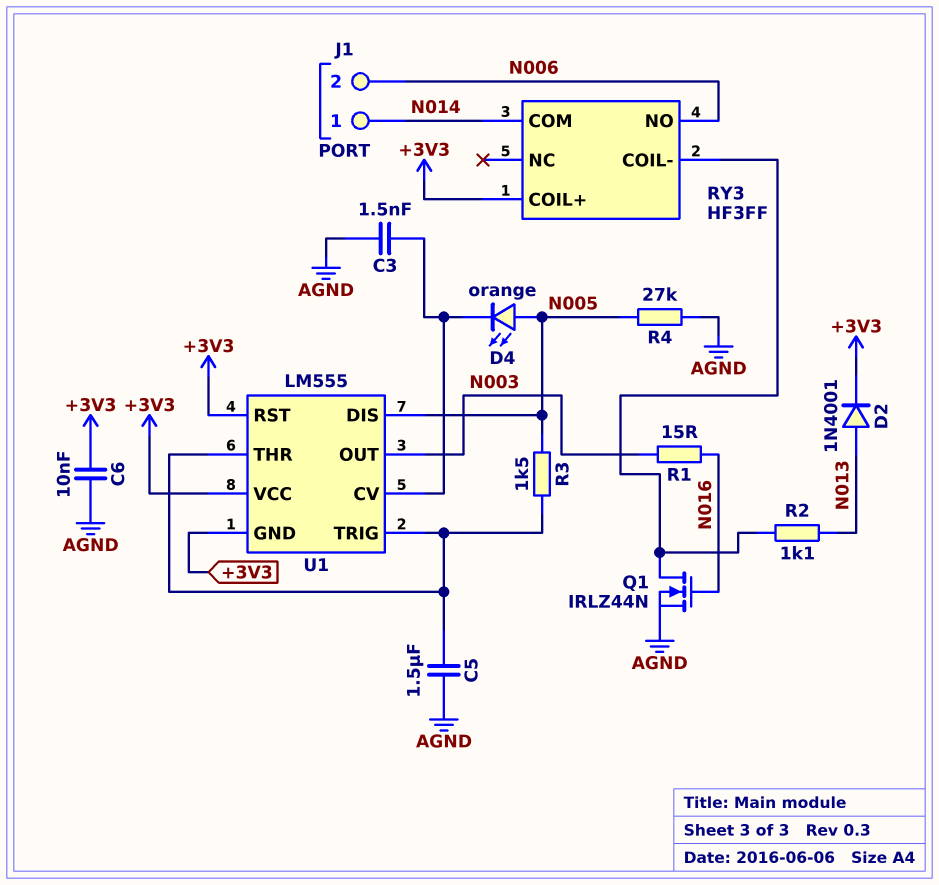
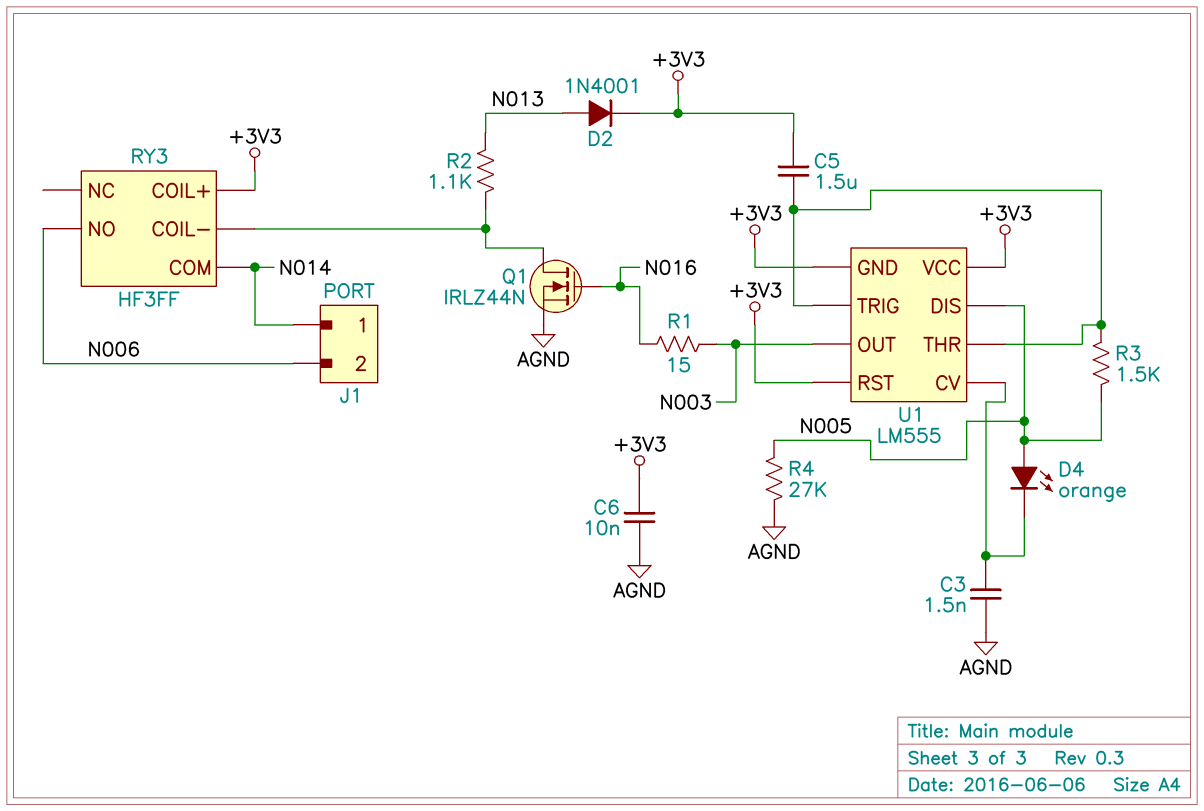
C5: 1.5uF (AGND, U1/THR) -> 1.5uF (+3V3, U1/THR)

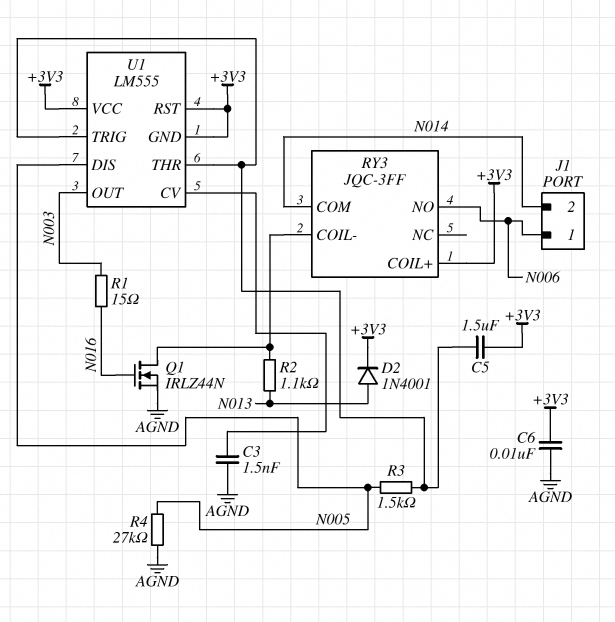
D4: LED orange (A N005, K U1/CV) -> none
J1 pin 1: N014 -> N006
J1 pin 2: N006 -> N014
RY3: HF3FF -> JQC-3FF

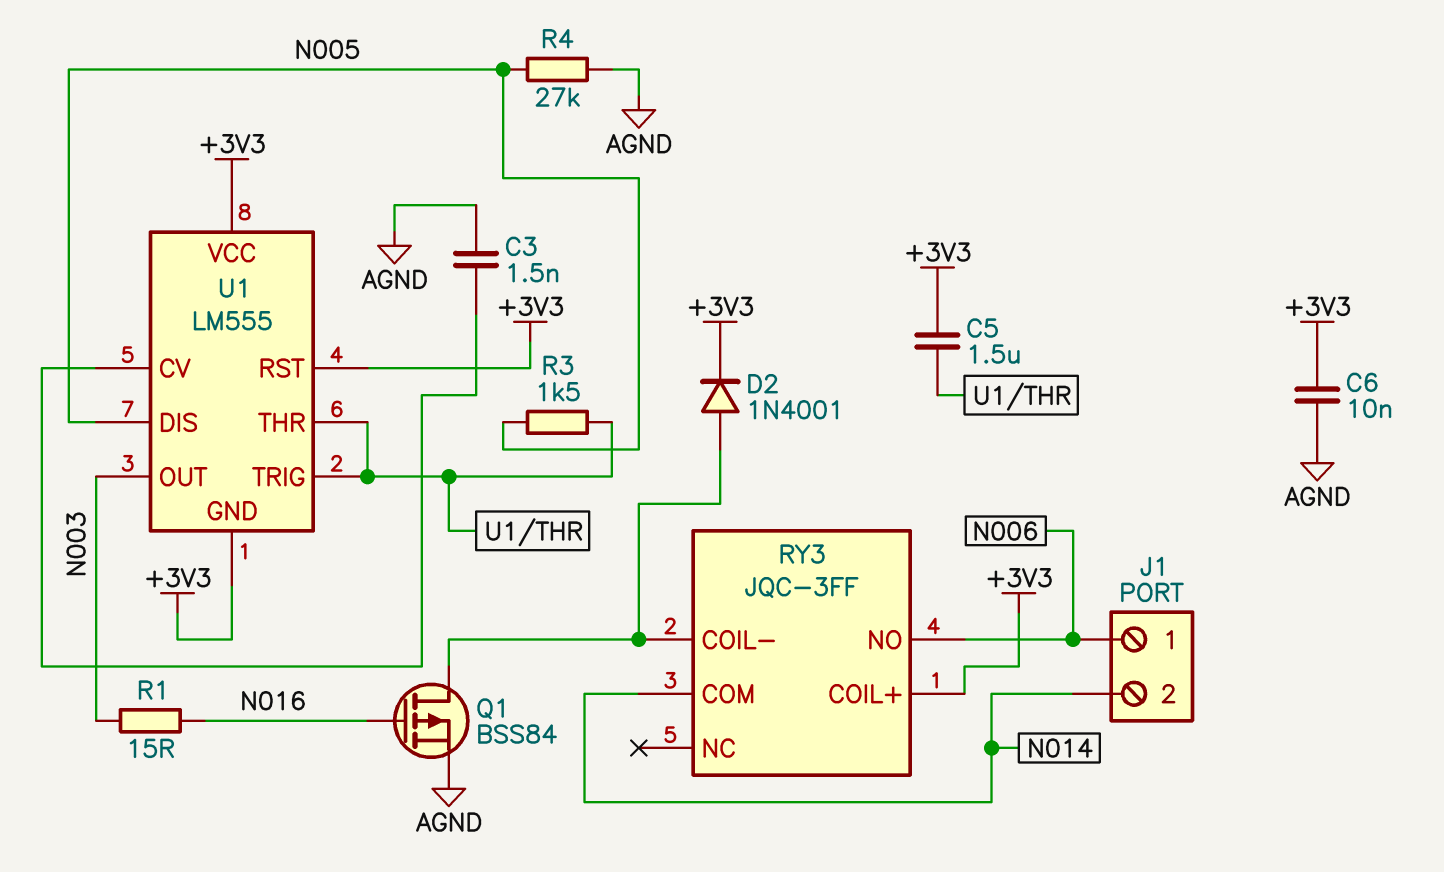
D2: diode 1N4001 (A N013, K +3V3) -> diode 1N4001 (A RY3/COIL-, K +3V3)
Q1: NMOS IRLZ44N (G N016, D RY3/COIL-, S AGND) -> PMOS BSS84 (G N016, D RY3/COIL-, S AGND)
R2: 1.1k (N013, RY3/COIL-) -> none

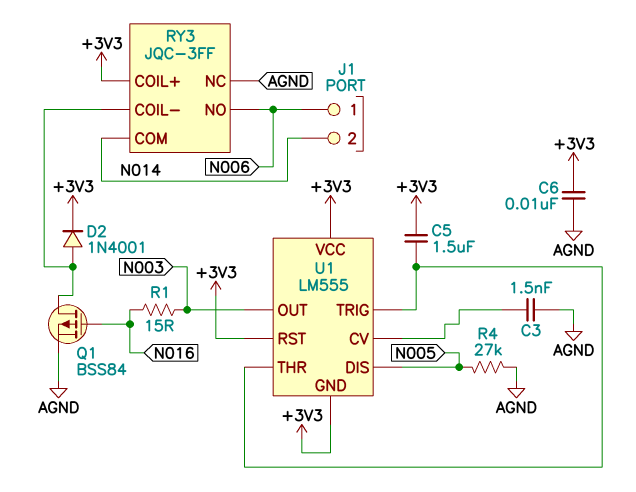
R3: 1.5k (N005, U1/THR) -> none
RY3 pin NC: none -> AGND

